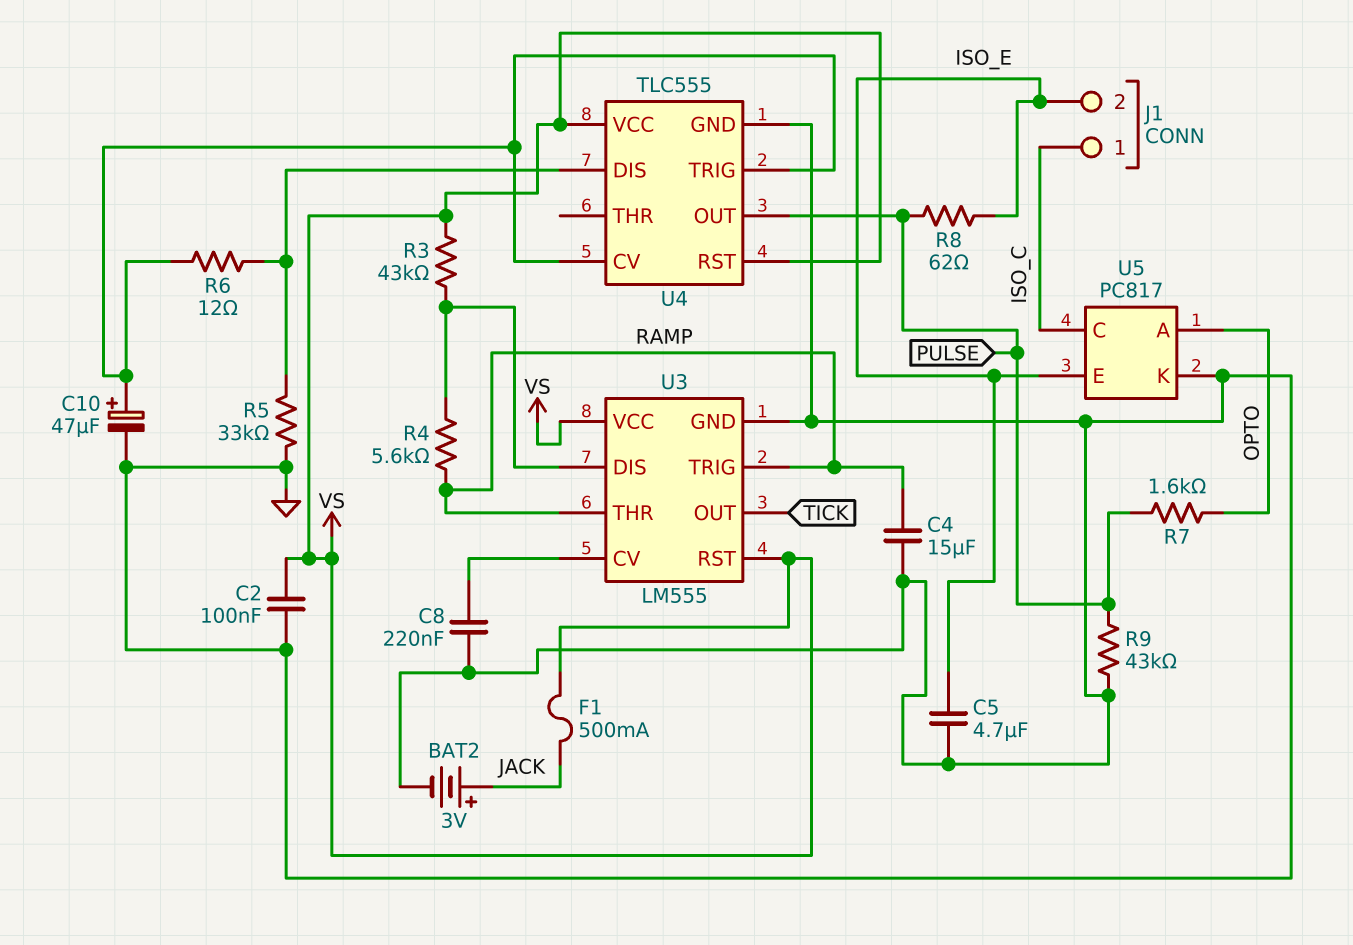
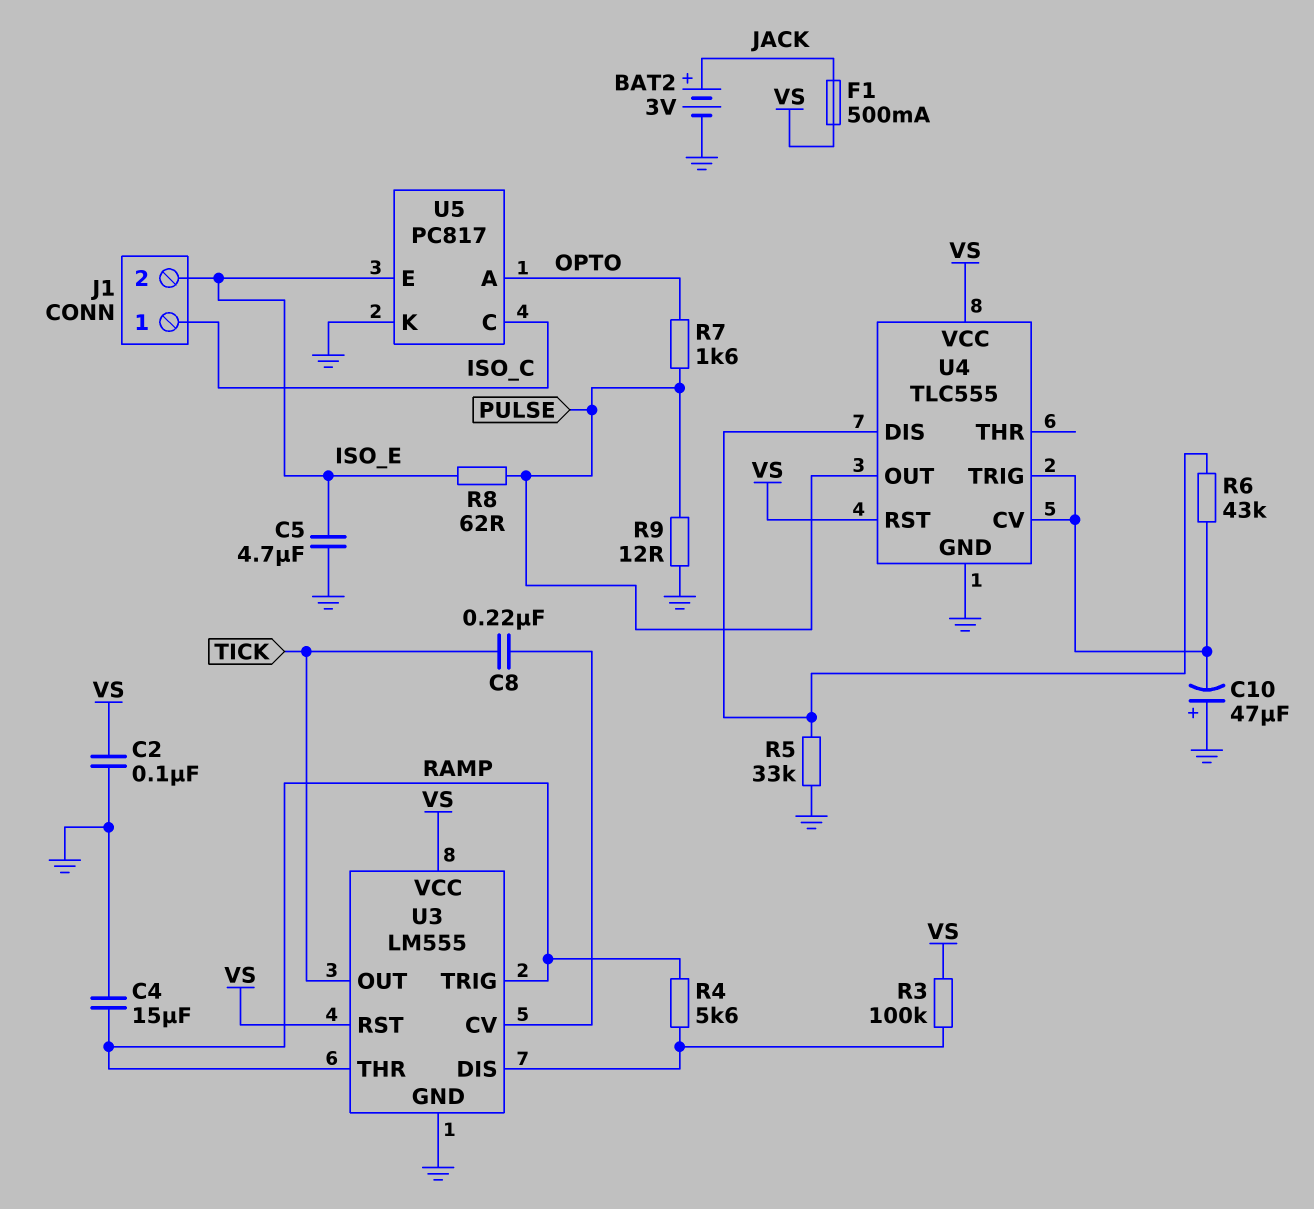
C8: 220nF (GND, U3/CV) -> 220nF (TICK, U3/CV)
C10: 47uF (plus U4/CV, minus GND) -> 47uF (plus GND, minus U4/CV)
R3: 43k (U3/DIS, VS) -> 100k (U3/DIS, VS)
R6: 12 (U4/CV, U4/DIS) -> 43k (U4/CV, U4/DIS)
R9: 43k (GND, PULSE) -> 12 (GND, PULSE)

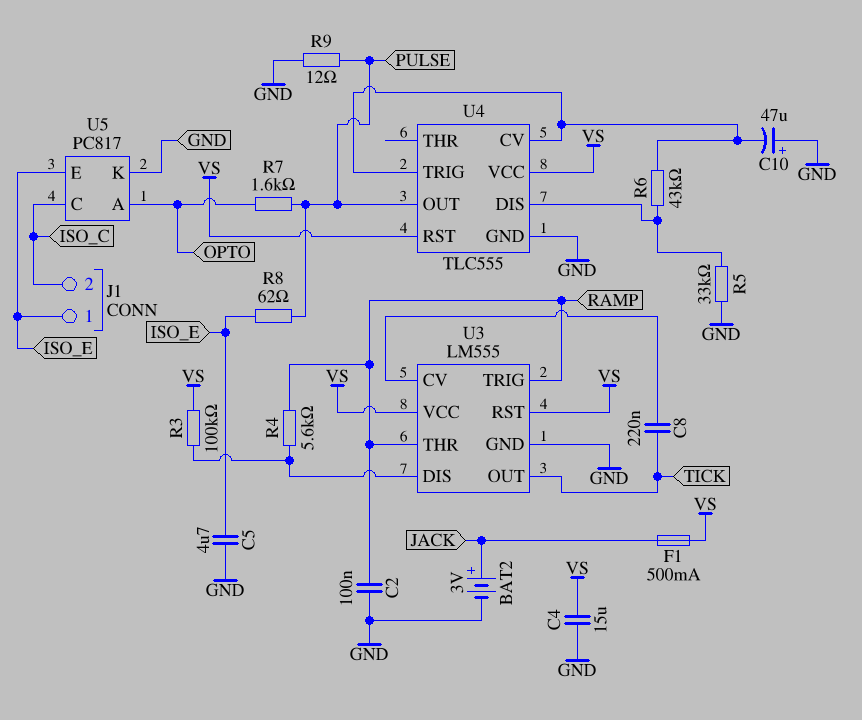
C2: 100nF (GND, VS) -> 100nF (GND, RAMP)
C4: 15uF (GND, RAMP) -> 15uF (GND, VS)
J1 pin 1: ISO_C -> ISO_E
J1 pin 2: ISO_E -> ISO_C

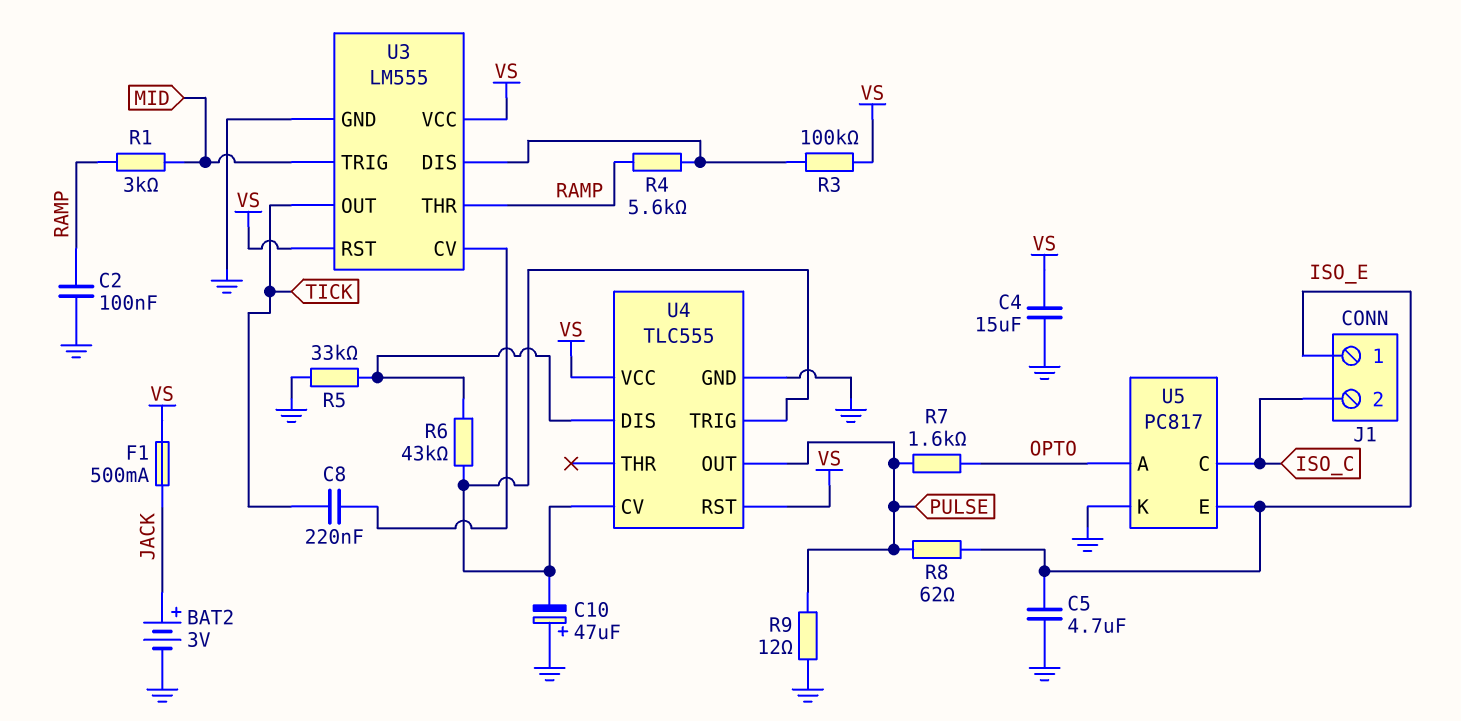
R1: none -> 3k (MID, RAMP)
U3 pin TRIG: RAMP -> MID

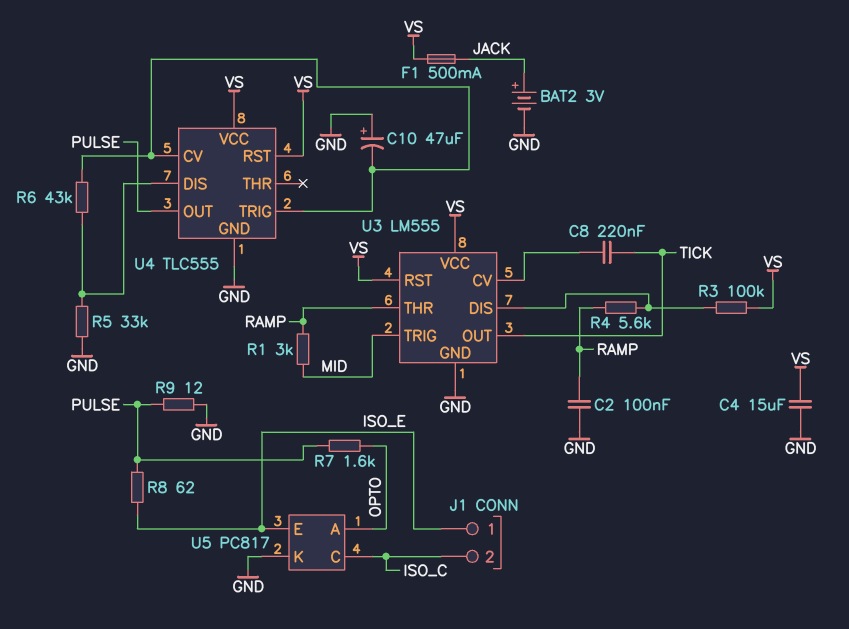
C5: 4.7uF (GND, ISO_E) -> none

